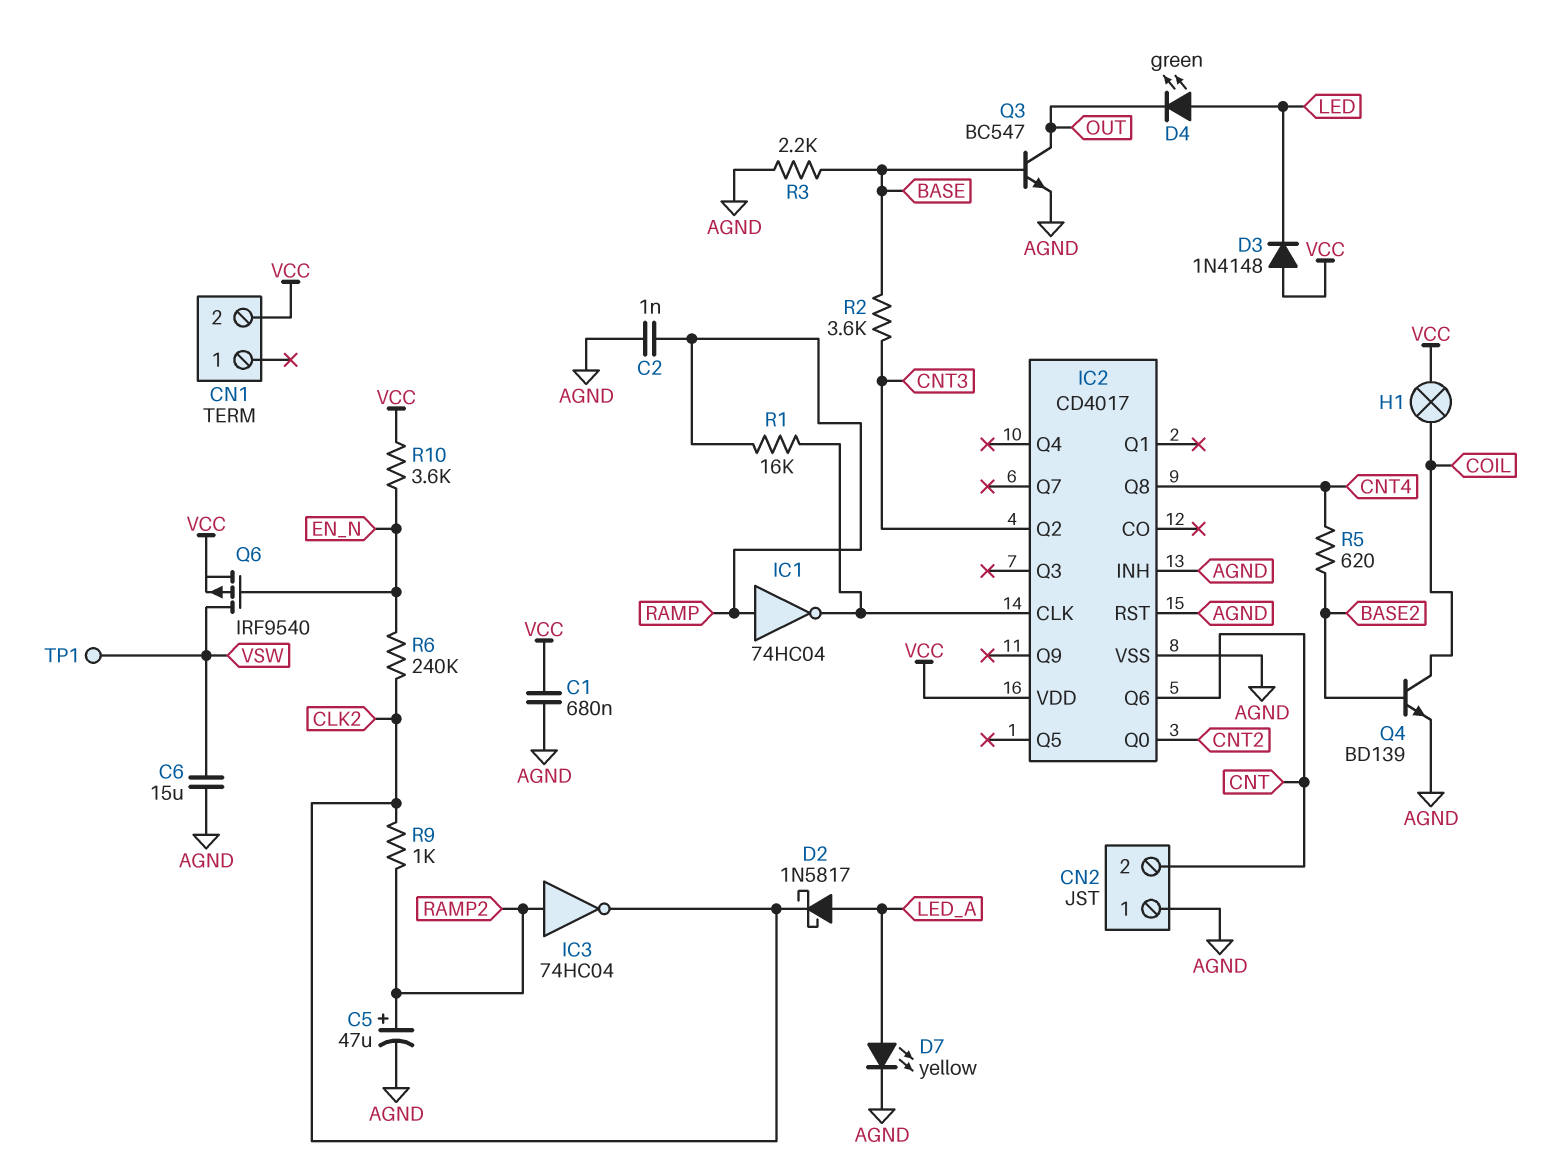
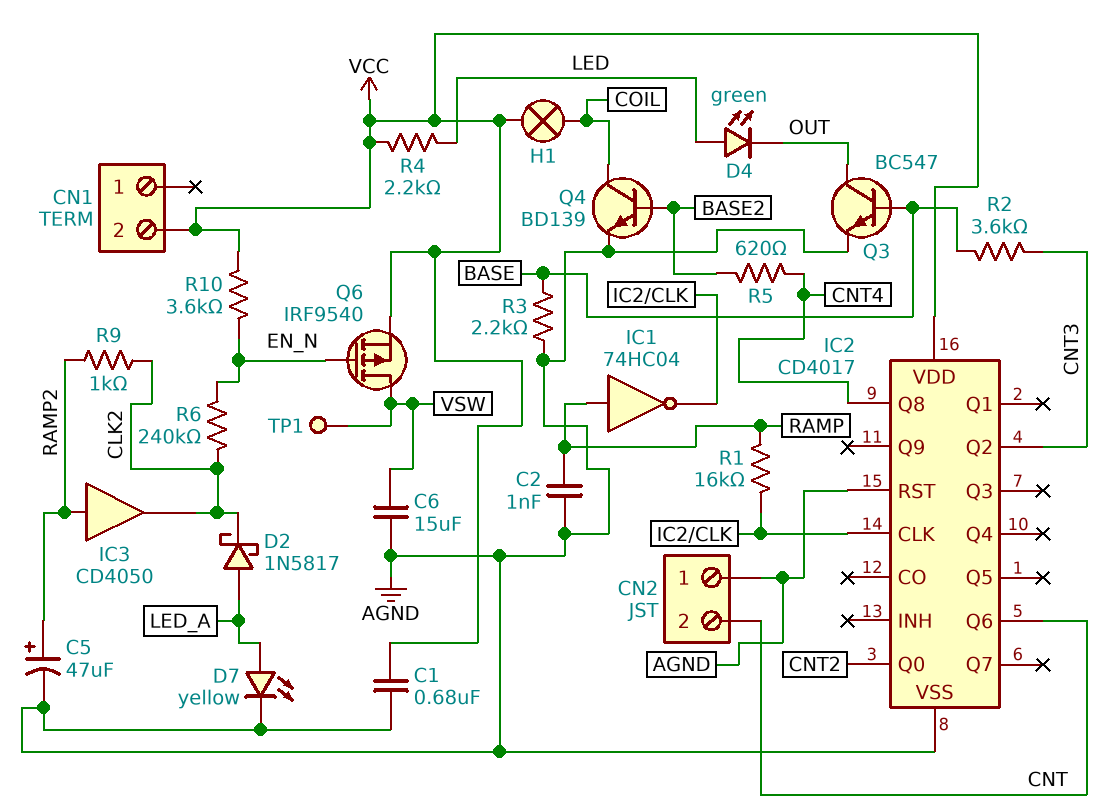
D3: diode 1N4148 (A VCC, K LED) -> none
IC2 pin INH: AGND -> none
IC3: NOT 74HC04 (in RAMP2, out CLK2) -> buffer CD4050 (in RAMP2, out CLK2)
R4: none -> 2.2k (LED, VCC)

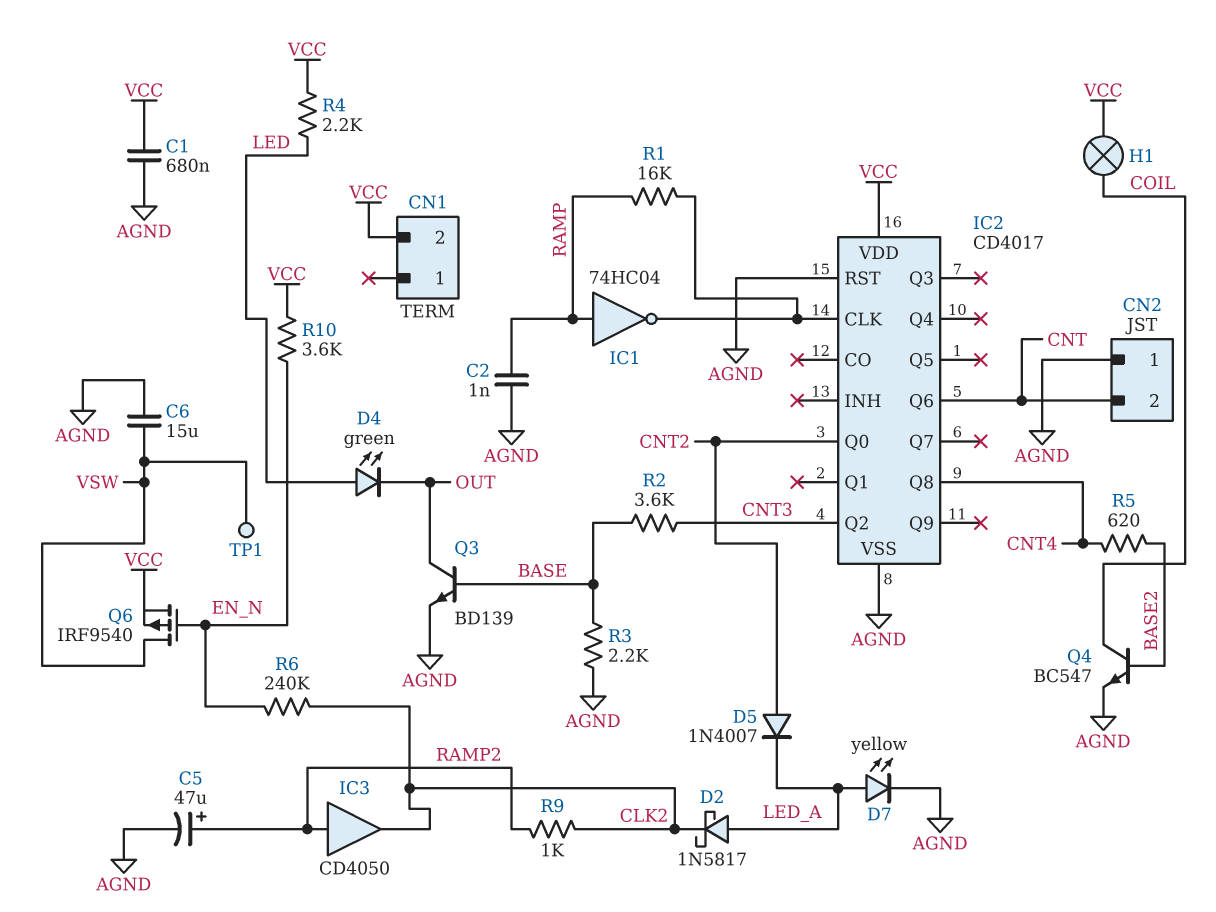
D5: none -> diode 1N4007 (A CNT2, K LED_A)
Q3: NPN BC547 (B BASE, C OUT, E AGND) -> NPN BD139 (B BASE, C OUT, E AGND)
Q4: NPN BD139 (B BASE2, C COIL, E AGND) -> NPN BC547 (B BASE2, C COIL, E AGND)

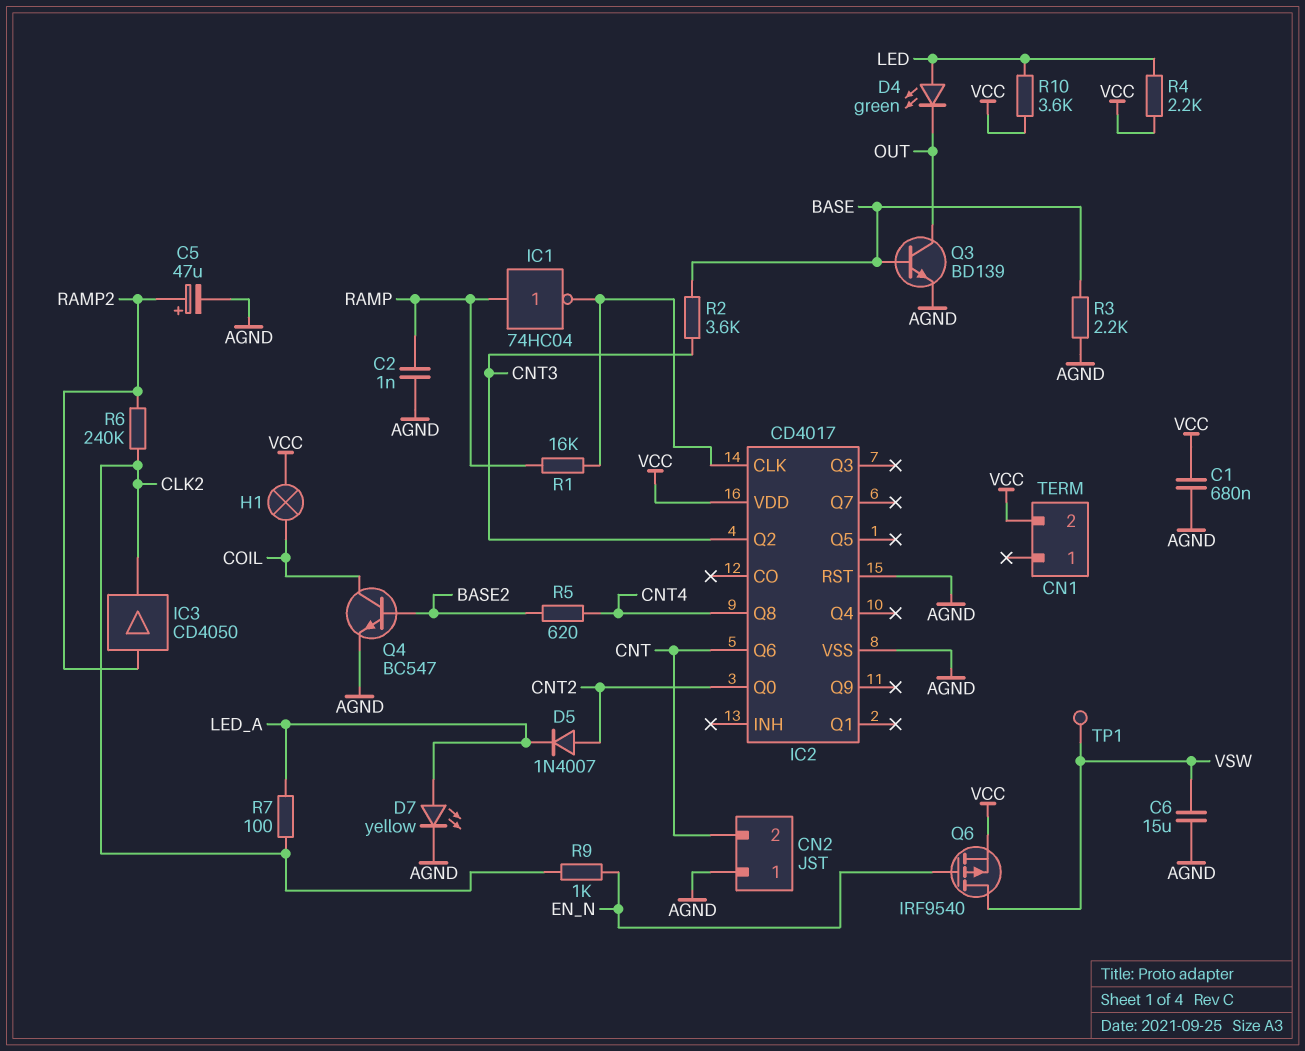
D2: schottky 1N5817 (A LED_A, K CLK2) -> none
R6: 240k (CLK2, EN_N) -> 240k (CLK2, RAMP2)
R7: none -> 100 (CLK2, LED_A)
R9: 1k (CLK2, RAMP2) -> 1k (CLK2, EN_N)
R10: 3.6k (EN_N, VCC) -> 3.6k (LED, VCC)

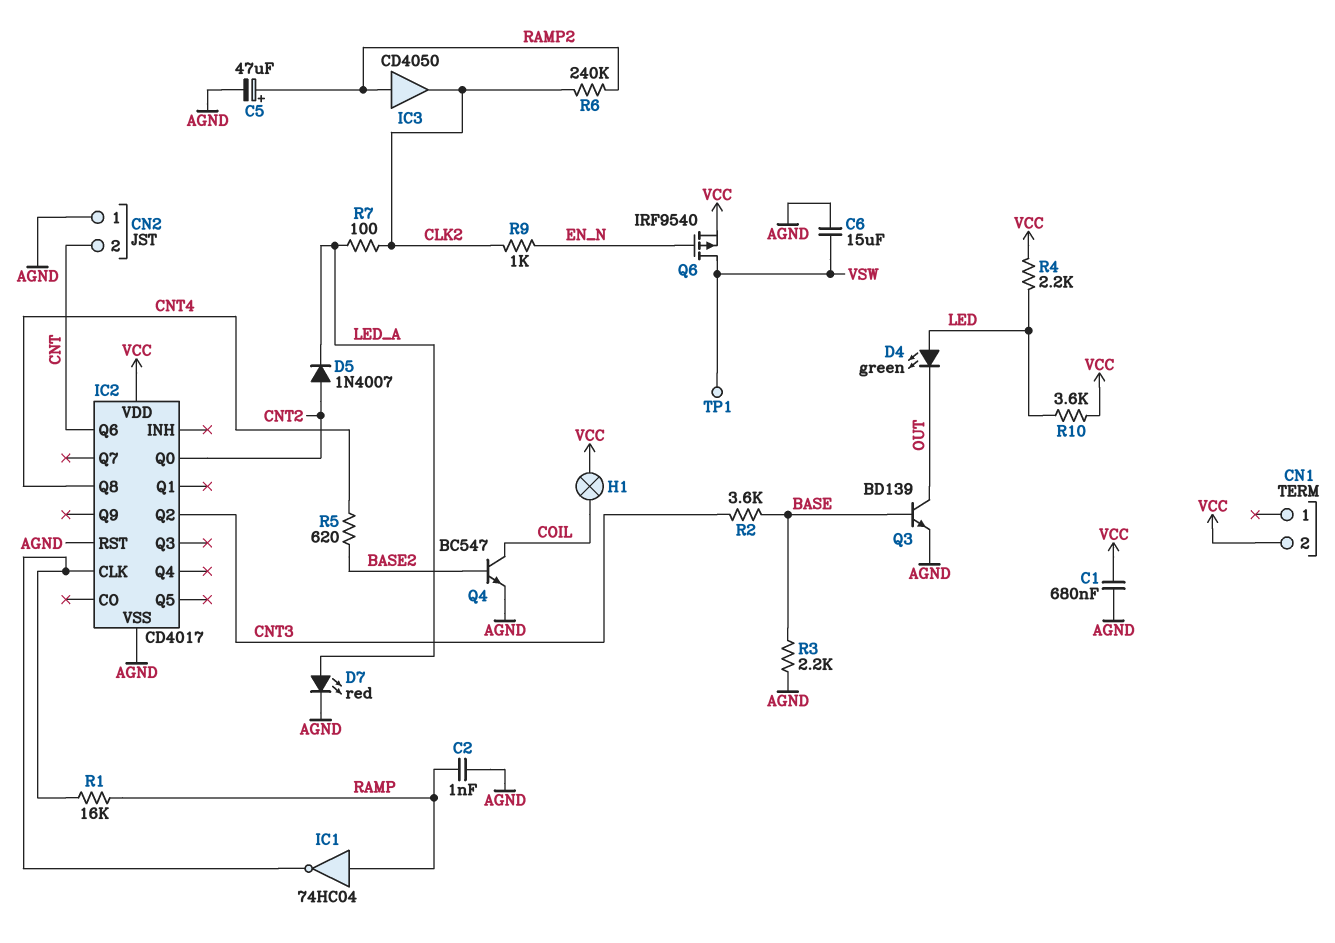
D7: LED yellow (A LED_A, K AGND) -> LED red (A LED_A, K AGND)

